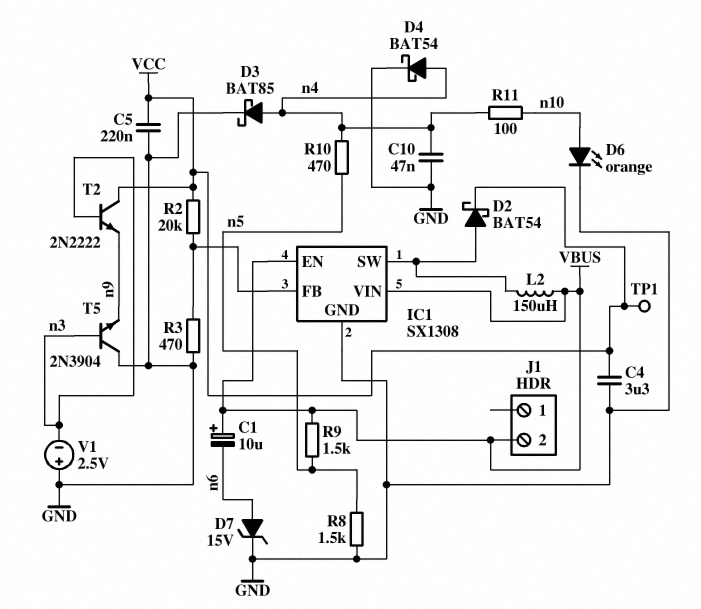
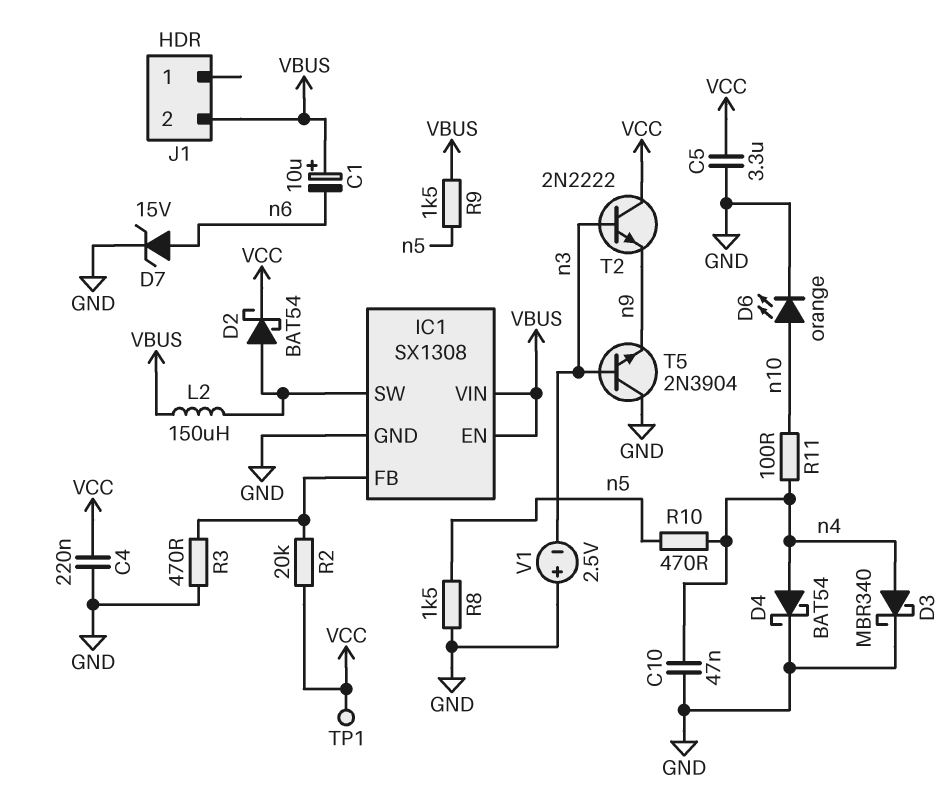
C4: 3.3uF (GND, VCC) -> 220nF (GND, VCC)
C5: 220nF (GND, VCC) -> 3.3uF (GND, VCC)
D3: schottky BAT85 (A n4, K GND) -> schottky MBR340 (A n4, K GND)

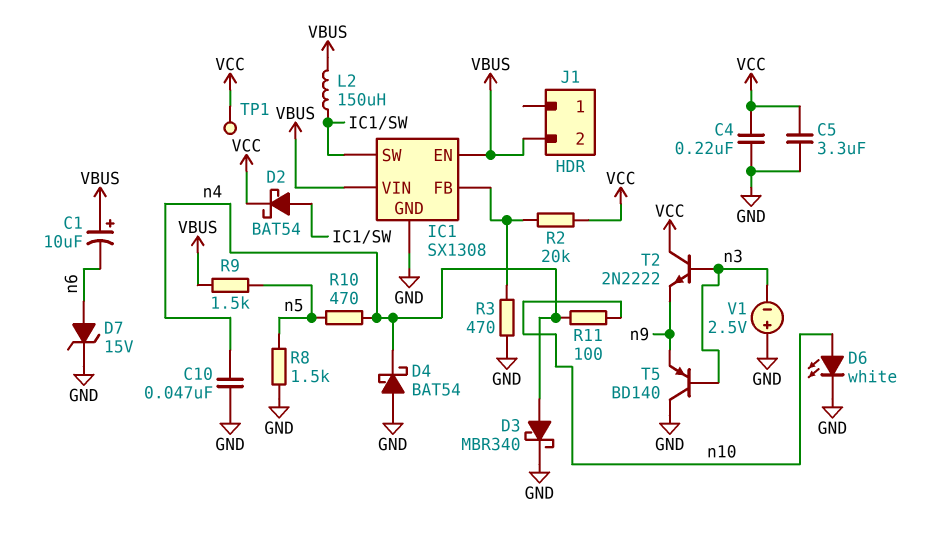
D4: schottky BAT54 (A n4, K GND) -> schottky BAT54 (A GND, K n4)
D6: LED orange (A n10, K GND) -> LED white (A n10, K GND)
T5: NPN 2N3904 (B n3, C GND, E n9) -> PNP BD140 (B n3, C GND, E n9)

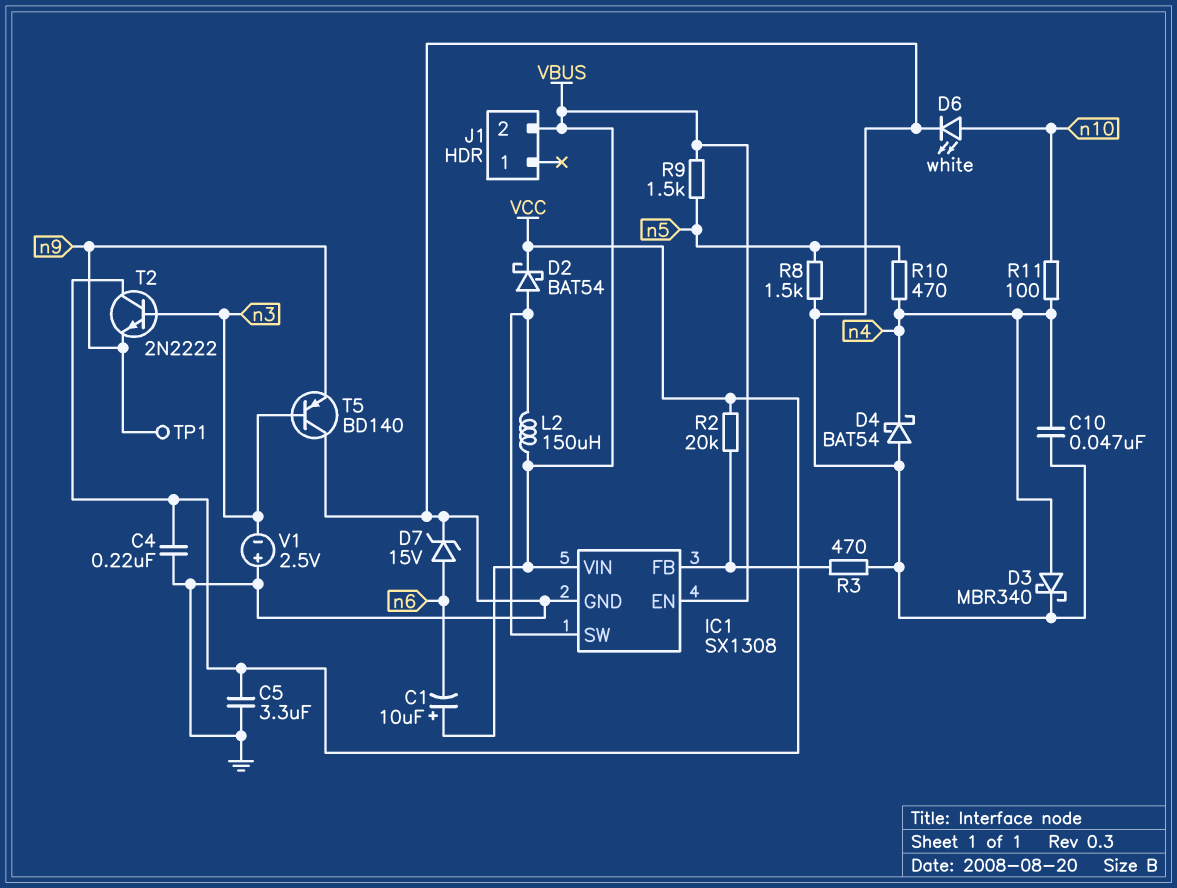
TP1: test point (VCC) -> test point (n9)

